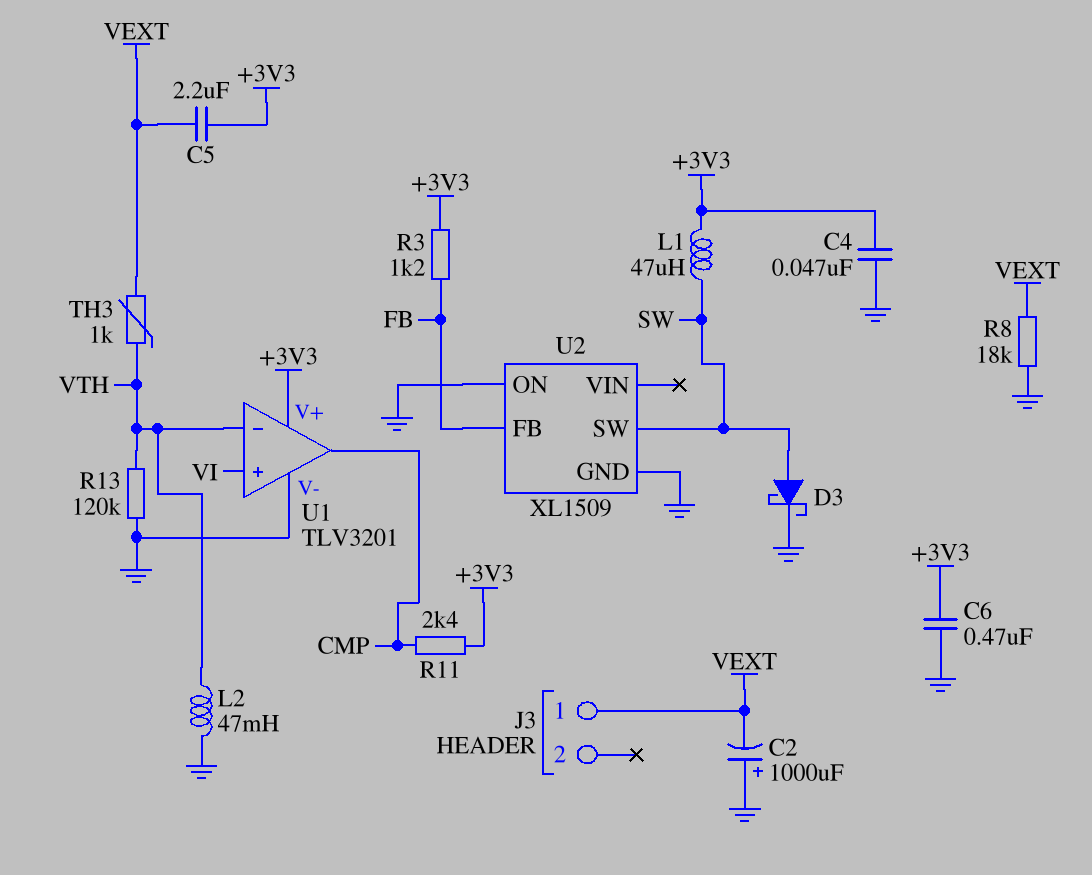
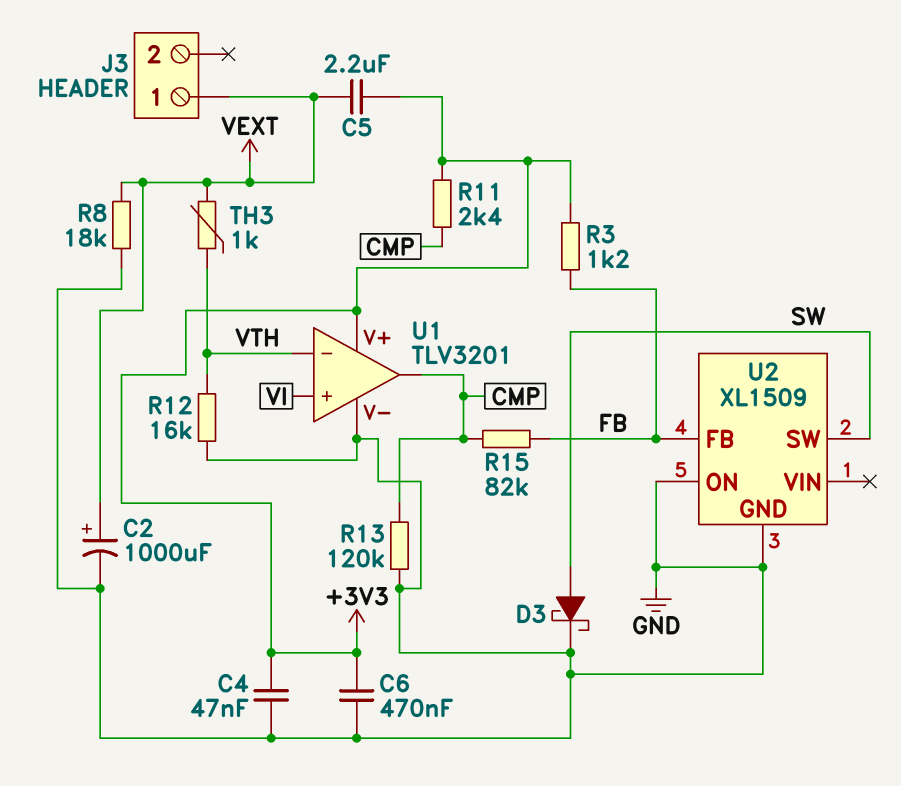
C2: 1000uF (plus GND, minus VEXT) -> 1000uF (plus VEXT, minus GND)
L1: 47uH (+3V3, SW) -> none
L2: 47mH (GND, VTH) -> none
R12: none -> 16k (GND, VTH)
R13: 120k (GND, VTH) -> 120k (CMP, GND)
R15: none -> 82k (CMP, FB)

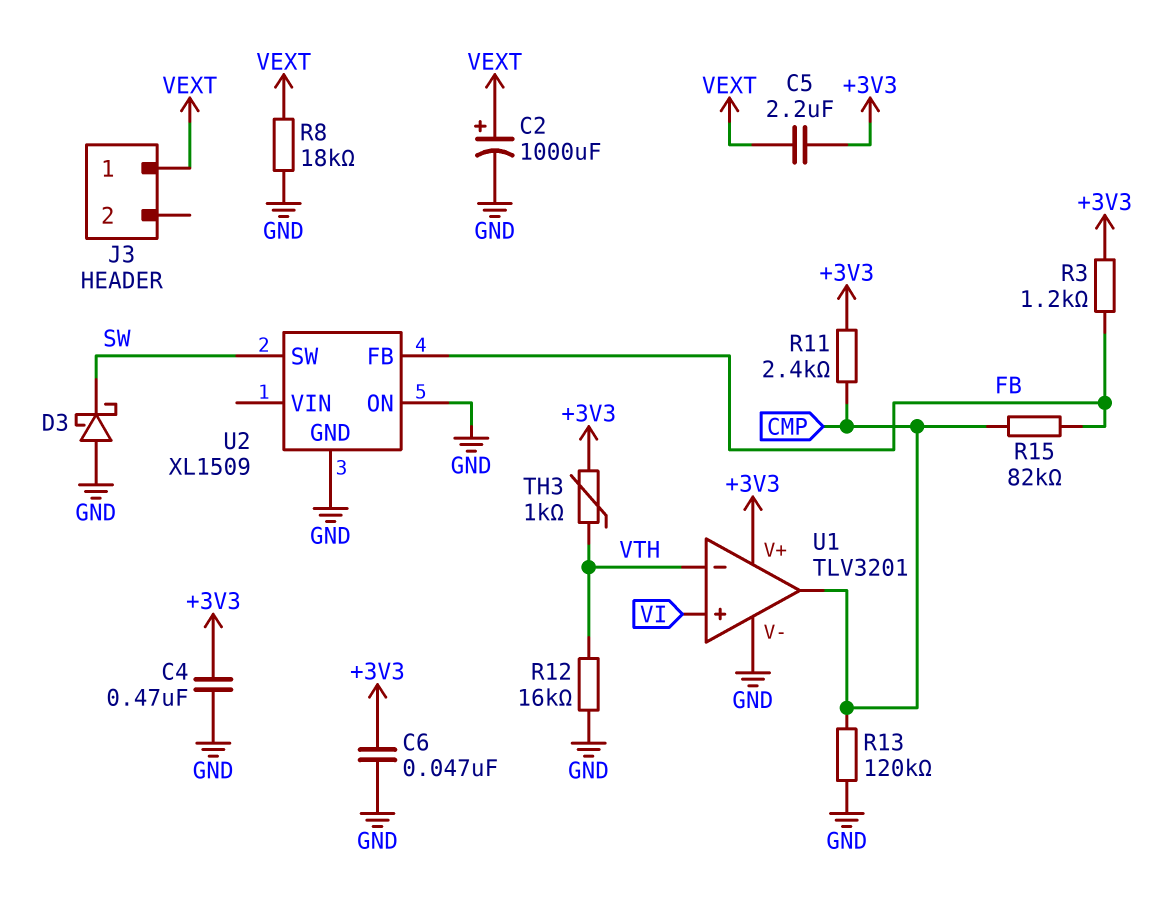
C4: 47nF (+3V3, GND) -> 470nF (+3V3, GND)
C6: 470nF (+3V3, GND) -> 47nF (+3V3, GND)
D3: schottky (A SW, K GND) -> schottky (A GND, K SW)
TH3: 1k (VEXT, VTH) -> 1k (+3V3, VTH)

